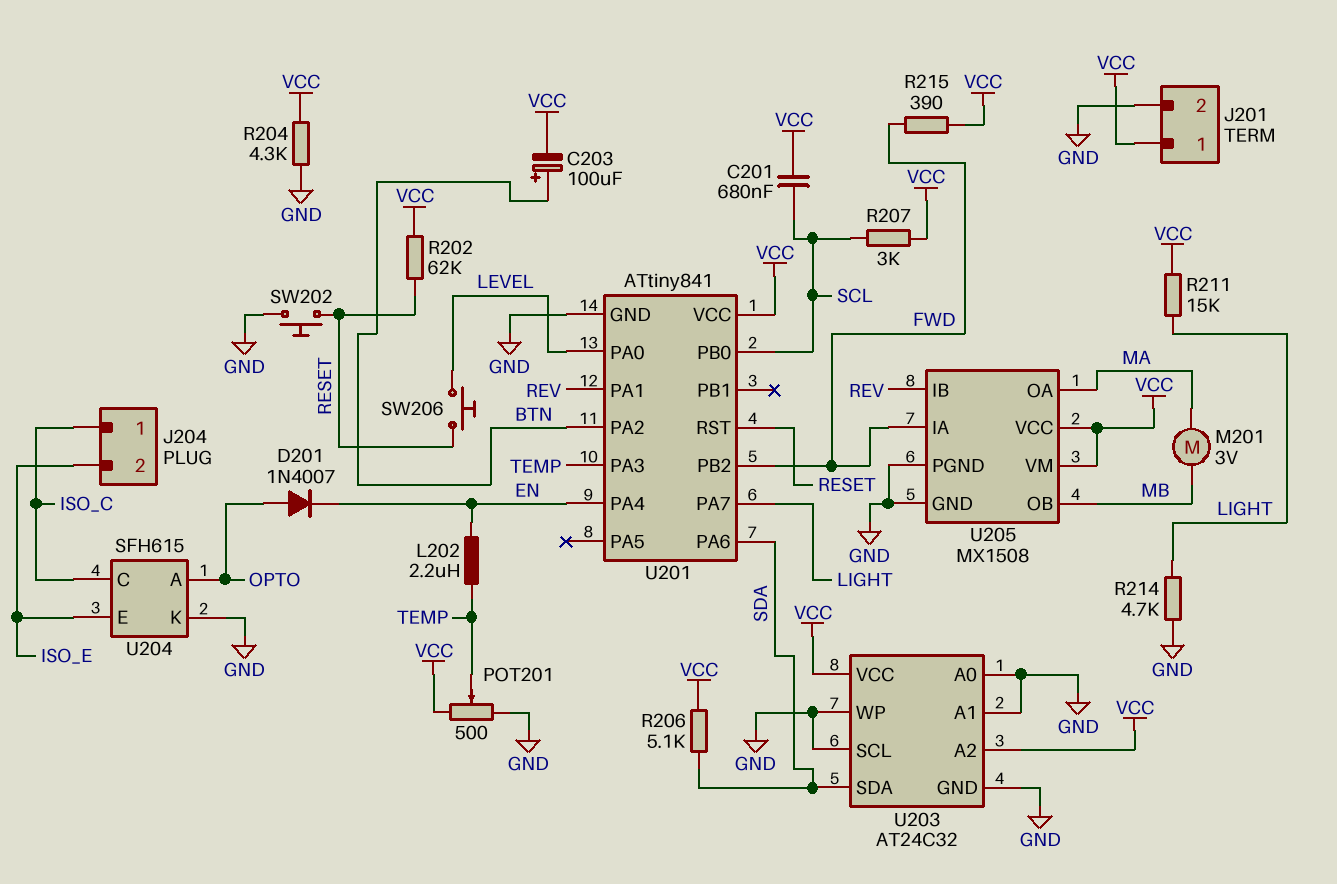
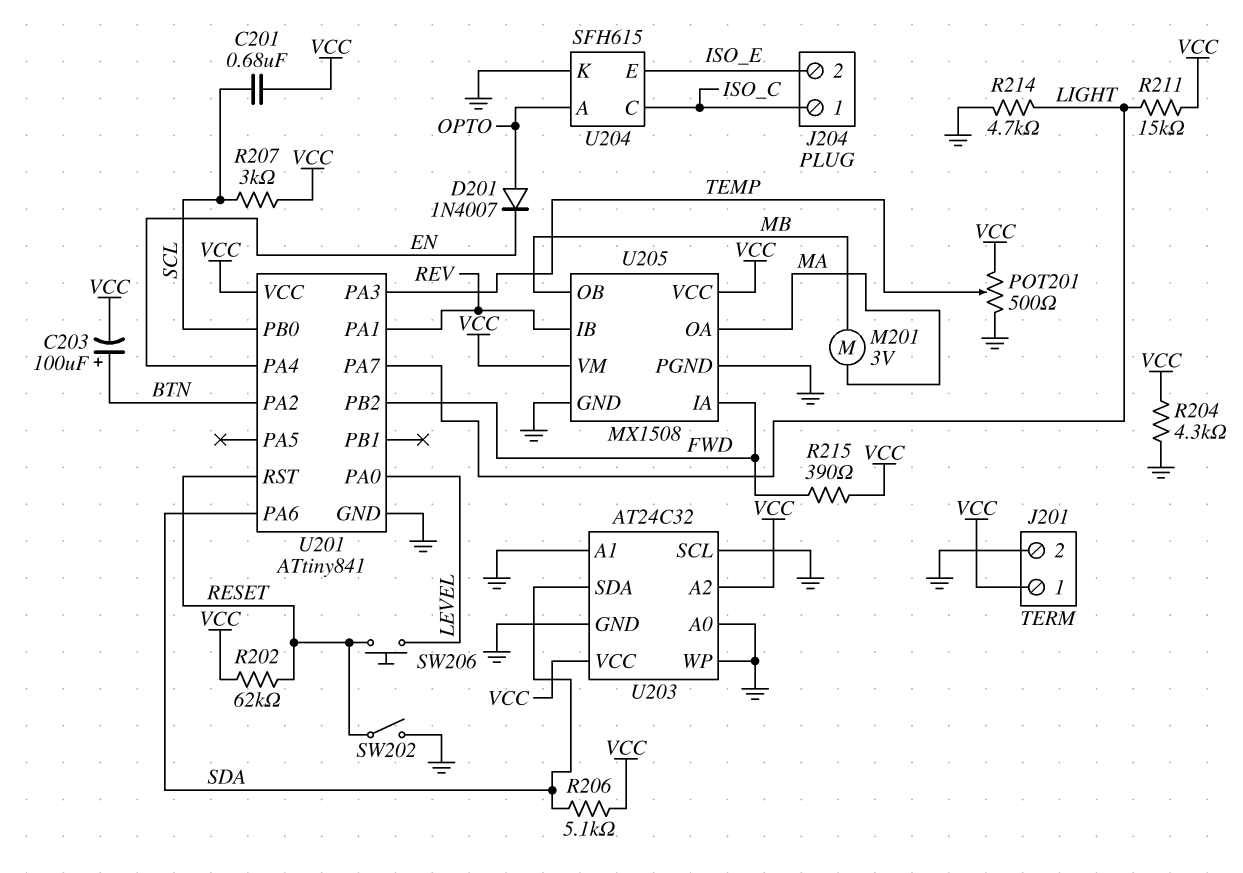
L202: 2.2uH (EN, TEMP) -> none
SW202: button (GND, RESET) -> switch (GND, RESET)

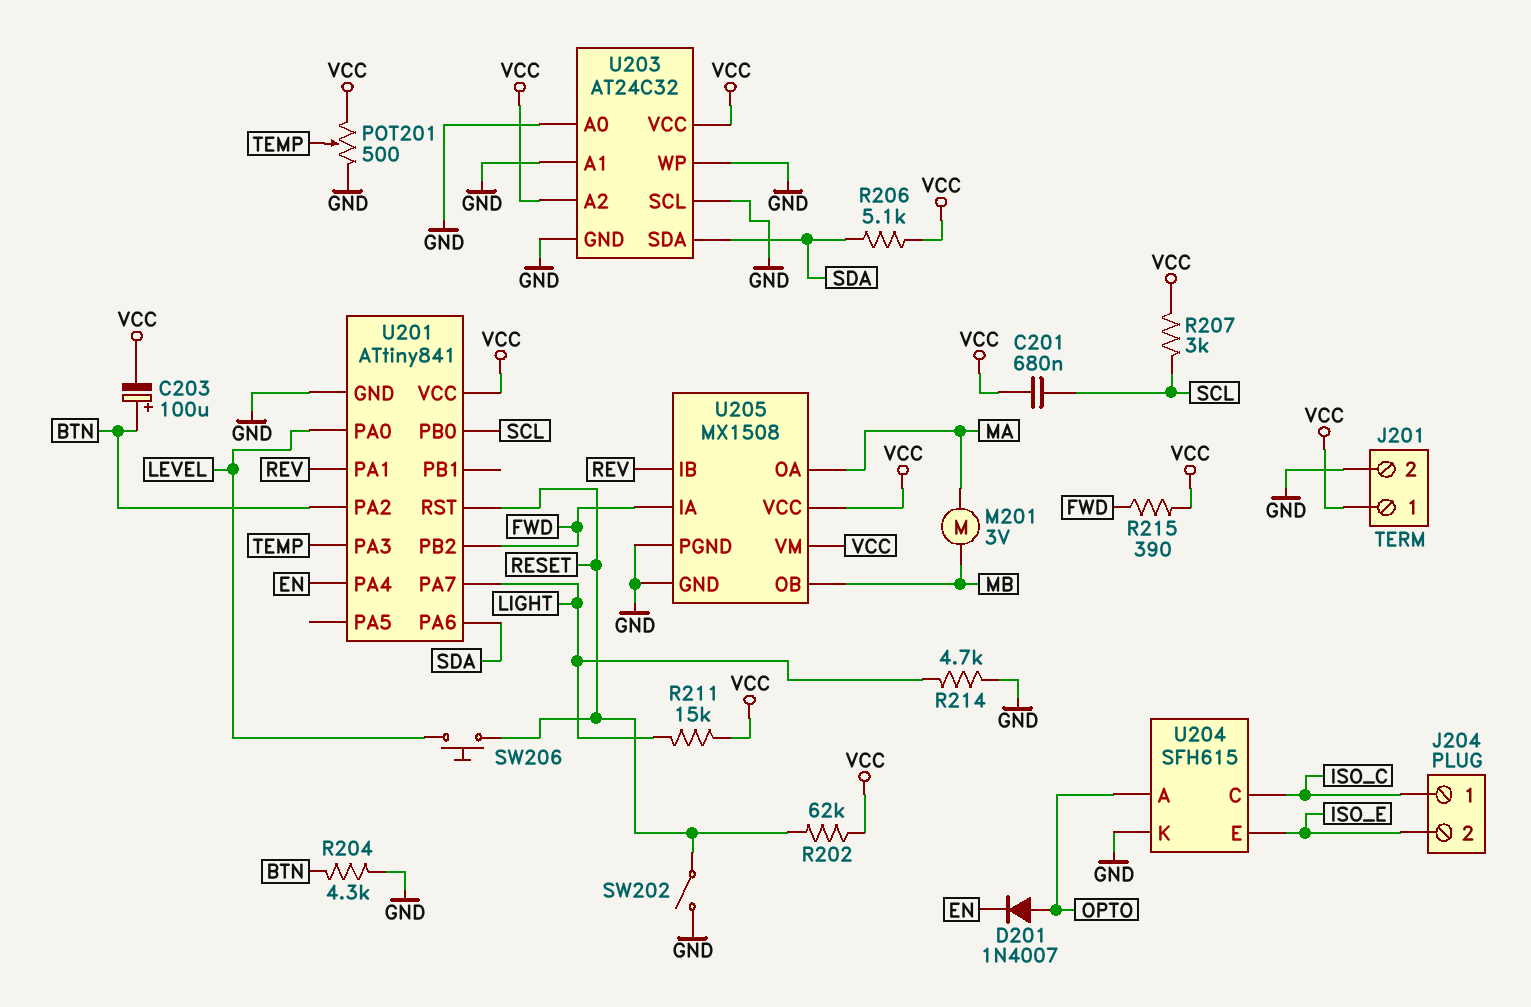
R204: 4.3k (GND, VCC) -> 4.3k (BTN, GND)

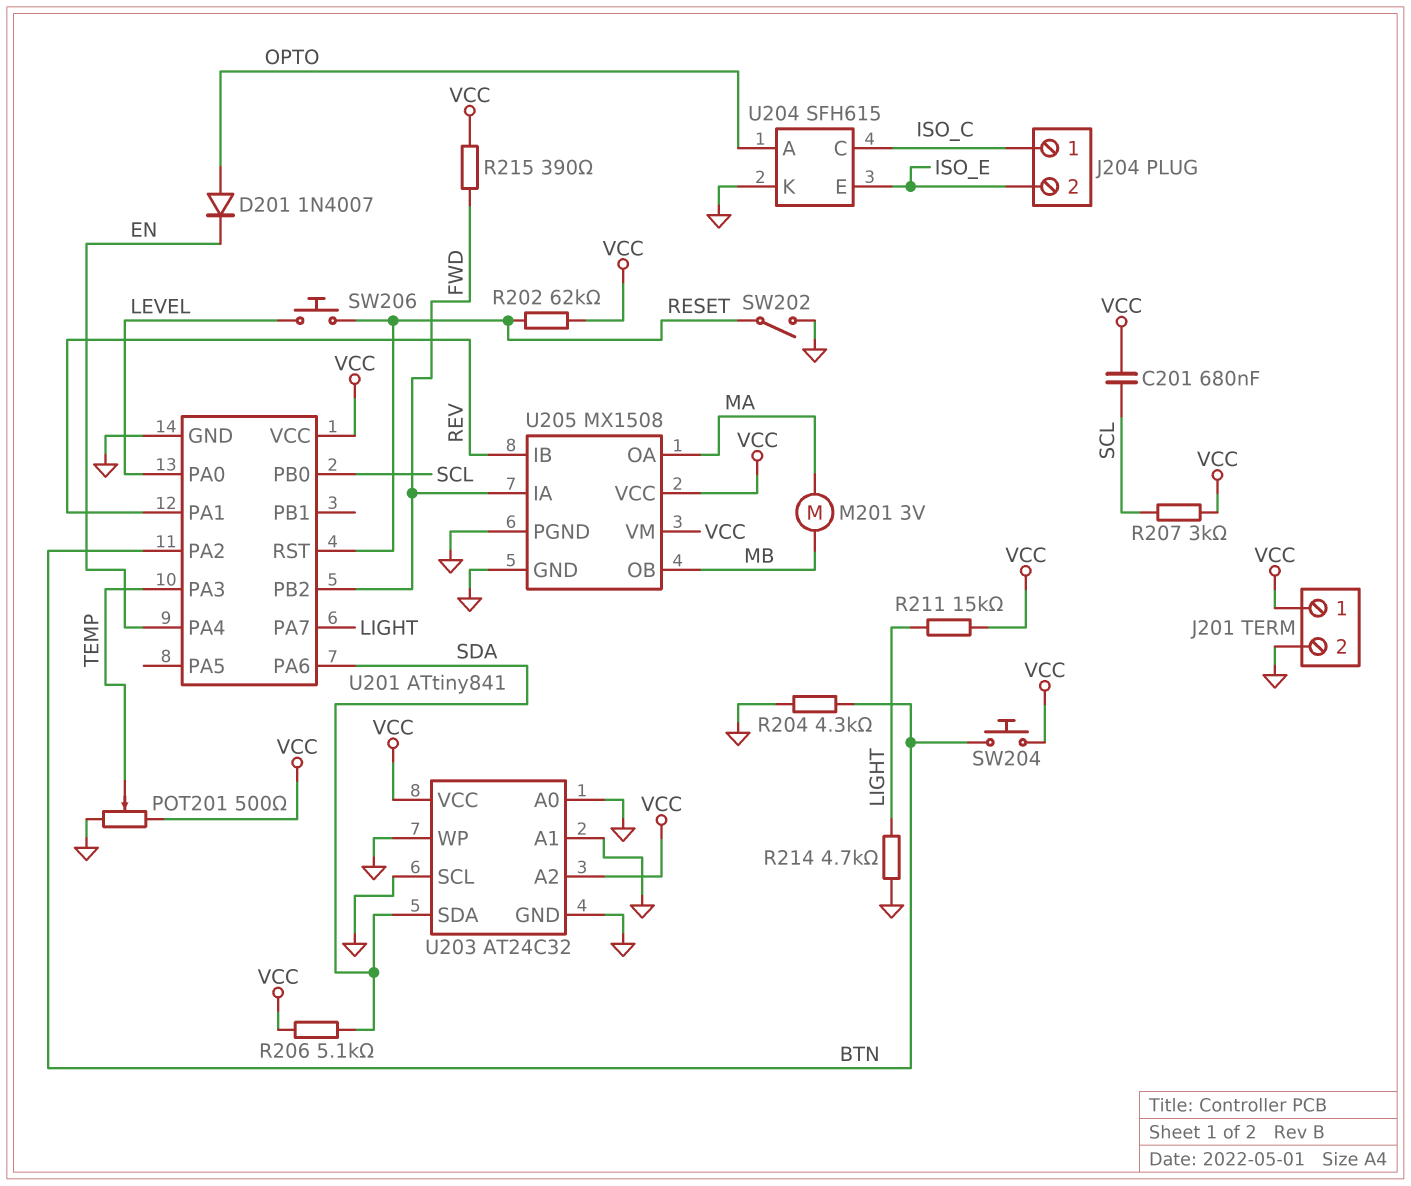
C203: 100uF (plus BTN, minus VCC) -> none
SW204: none -> button (BTN, VCC)

